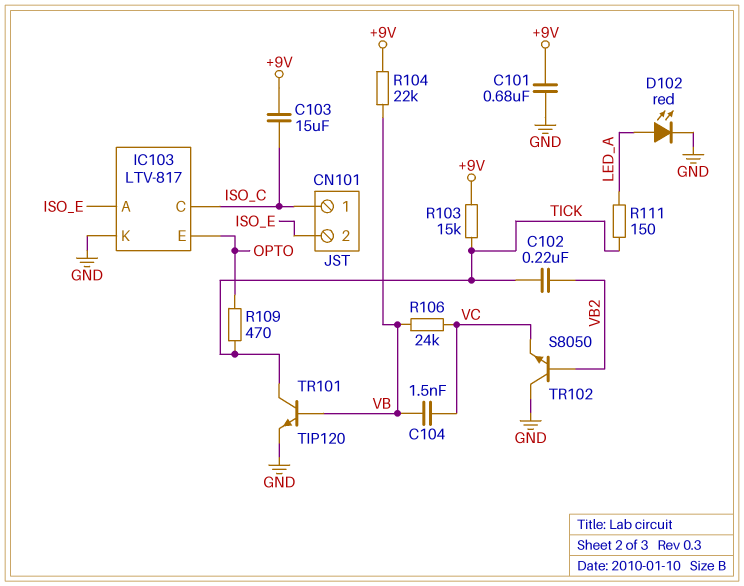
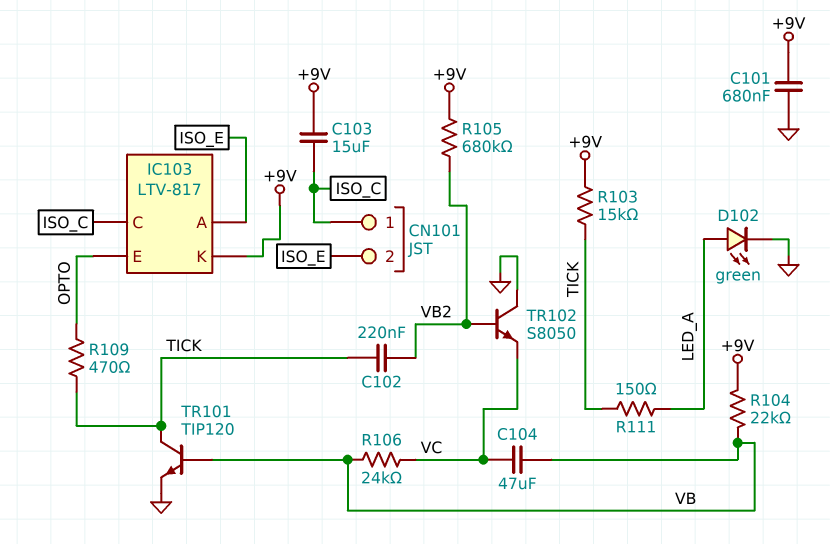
C104: 1.5nF (VB, VC) -> 47uF (VB, VC)
D102: LED red (A LED_A, K GND) -> LED green (A LED_A, K GND)
IC103 pin K: GND -> +9V
R105: none -> 680k (+9V, VB2)

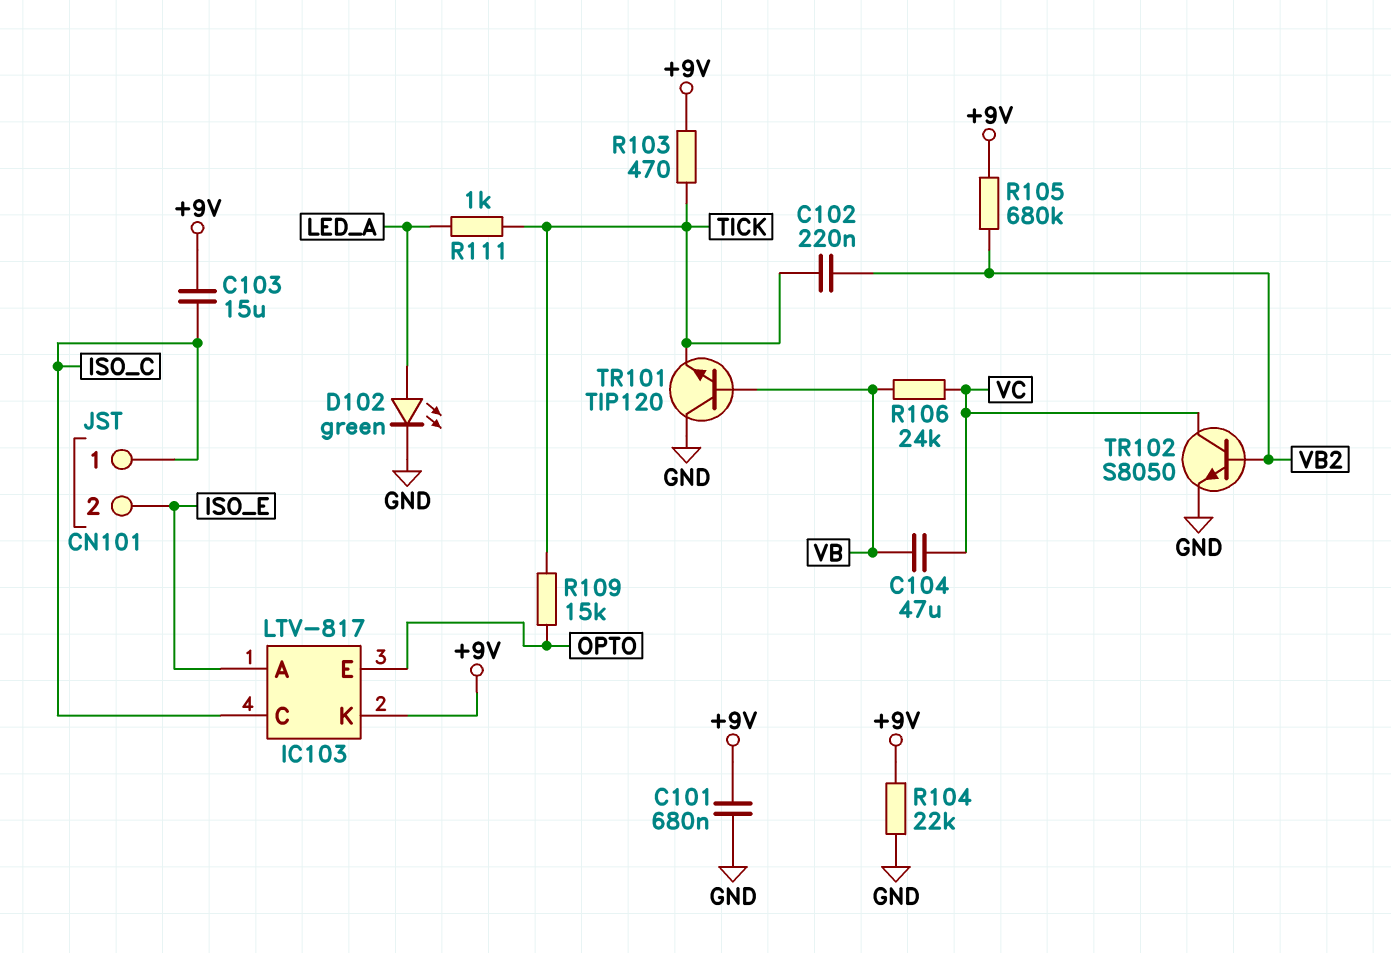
R103: 15k (+9V, TICK) -> 470 (+9V, TICK)
R104: 22k (+9V, VB) -> 22k (+9V, GND)
R109: 470 (OPTO, TICK) -> 15k (OPTO, TICK)
R111: 150 (LED_A, TICK) -> 1k (LED_A, TICK)
TR101: NPN TIP120 (B VB, C TICK, E GND) -> NPN TIP120 (B VB, C GND, E TICK)
TR102: NPN S8050 (B VB2, C GND, E VC) -> NPN S8050 (B VB2, C VC, E GND)

